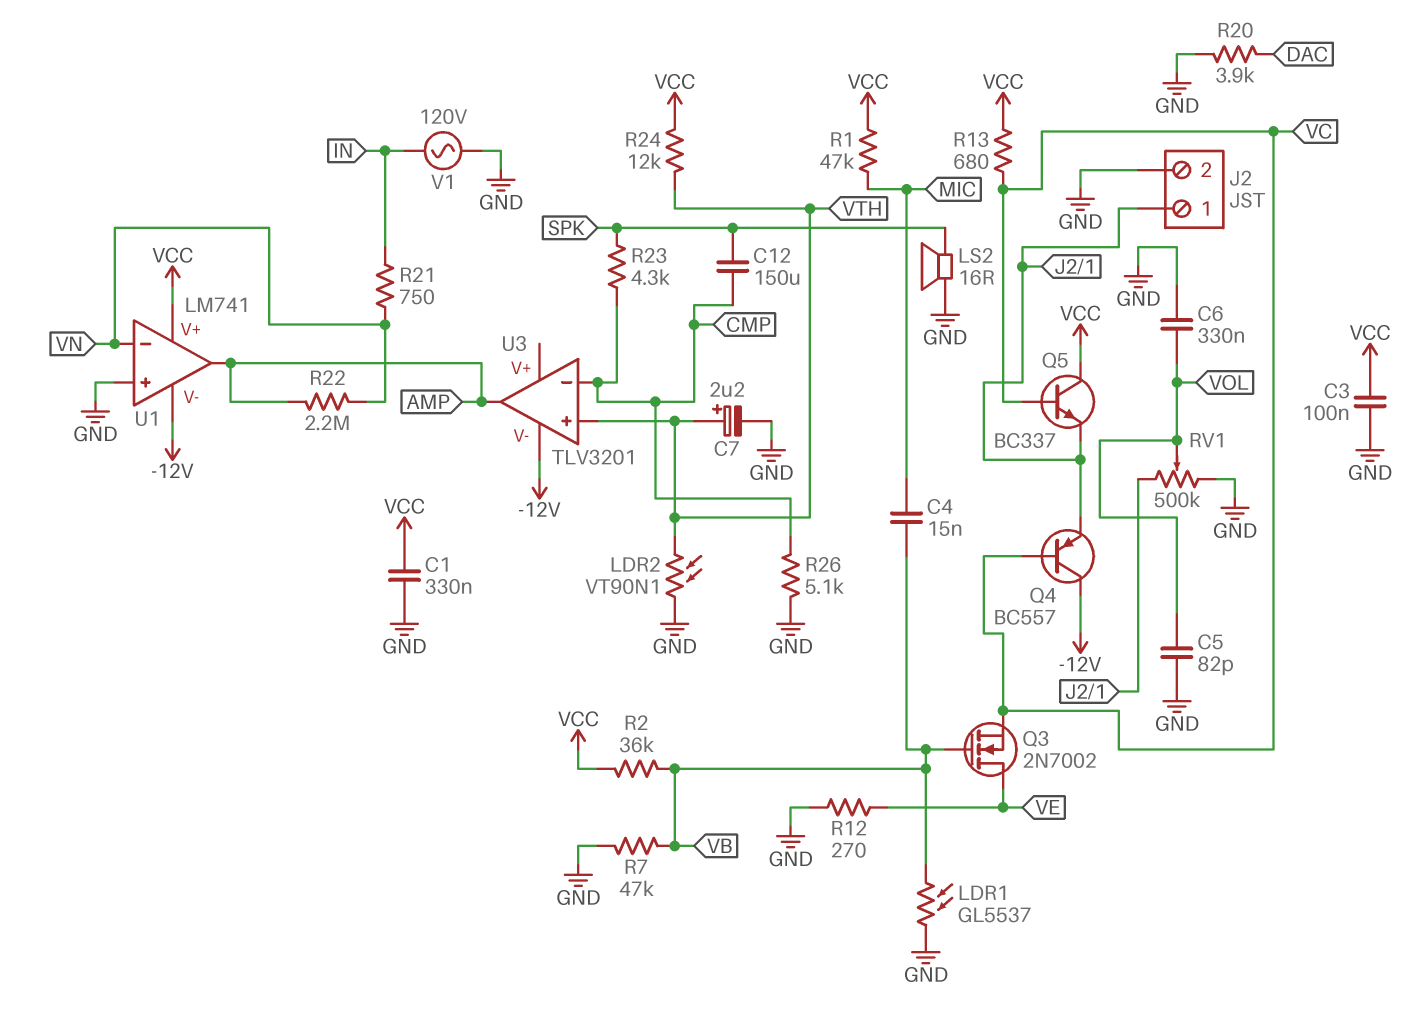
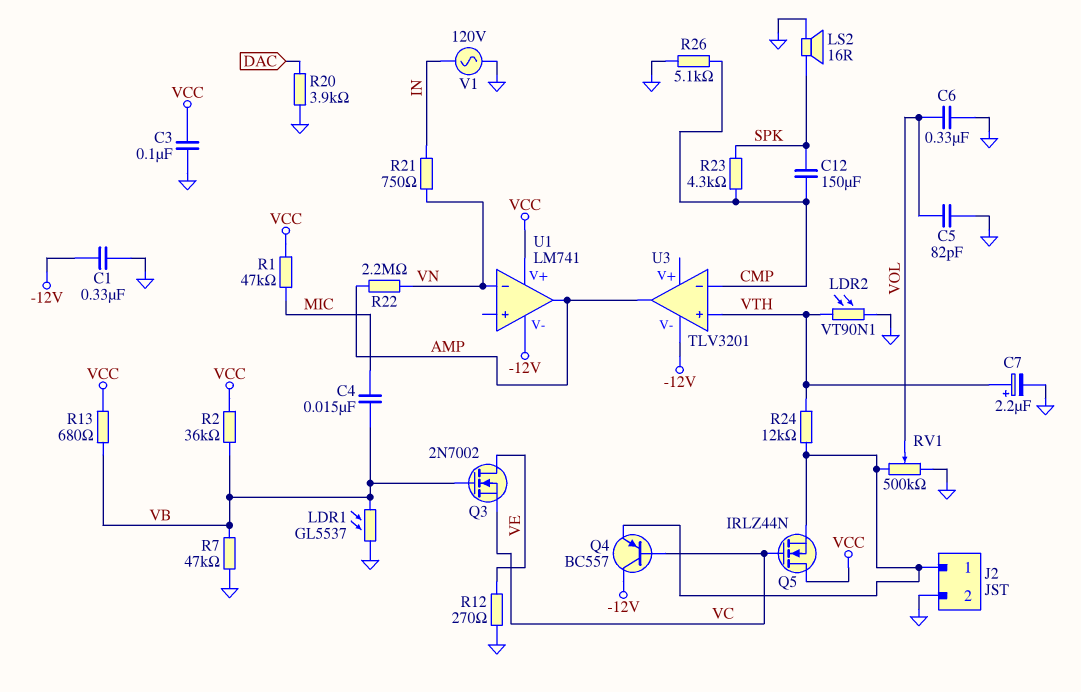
C1: 330nF (GND, VCC) -> 330nF (-12V, GND)
Q5: NPN BC337 (B VC, C VCC, E J2/1) -> NMOS IRLZ44N (G VC, D VCC, S J2/1)
R13: 680 (VC, VCC) -> 680 (VB, VCC)
R24: 12k (VCC, VTH) -> 12k (J2/1, VTH)
U1 pin in+: GND -> none

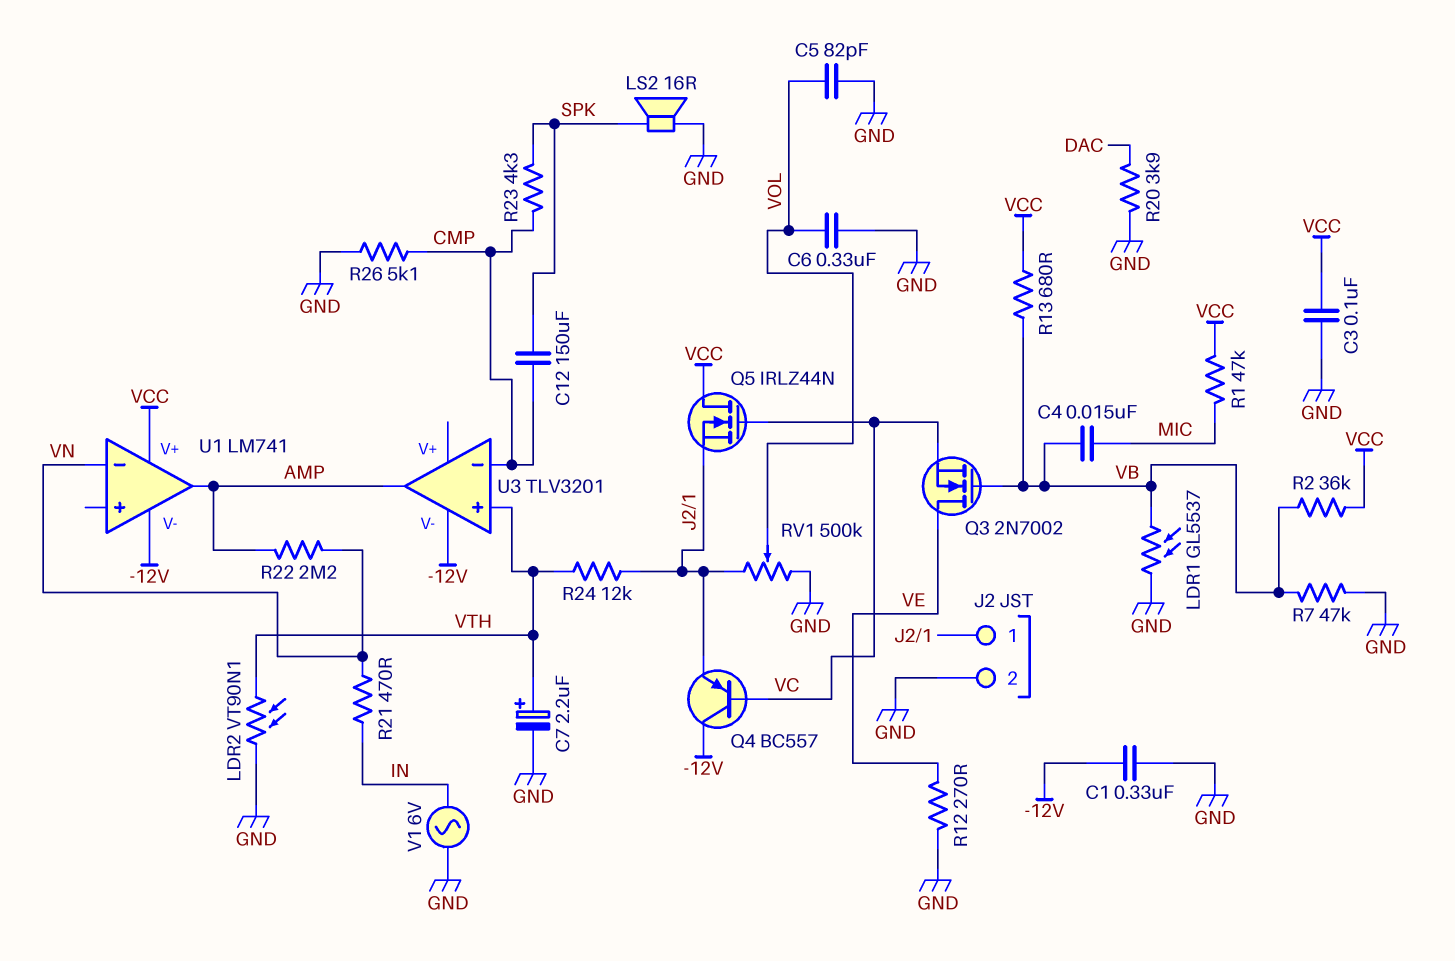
R21: 750 (IN, VN) -> 470 (IN, VN)
V1: AC 120V (GND, IN) -> AC 6V (GND, IN)

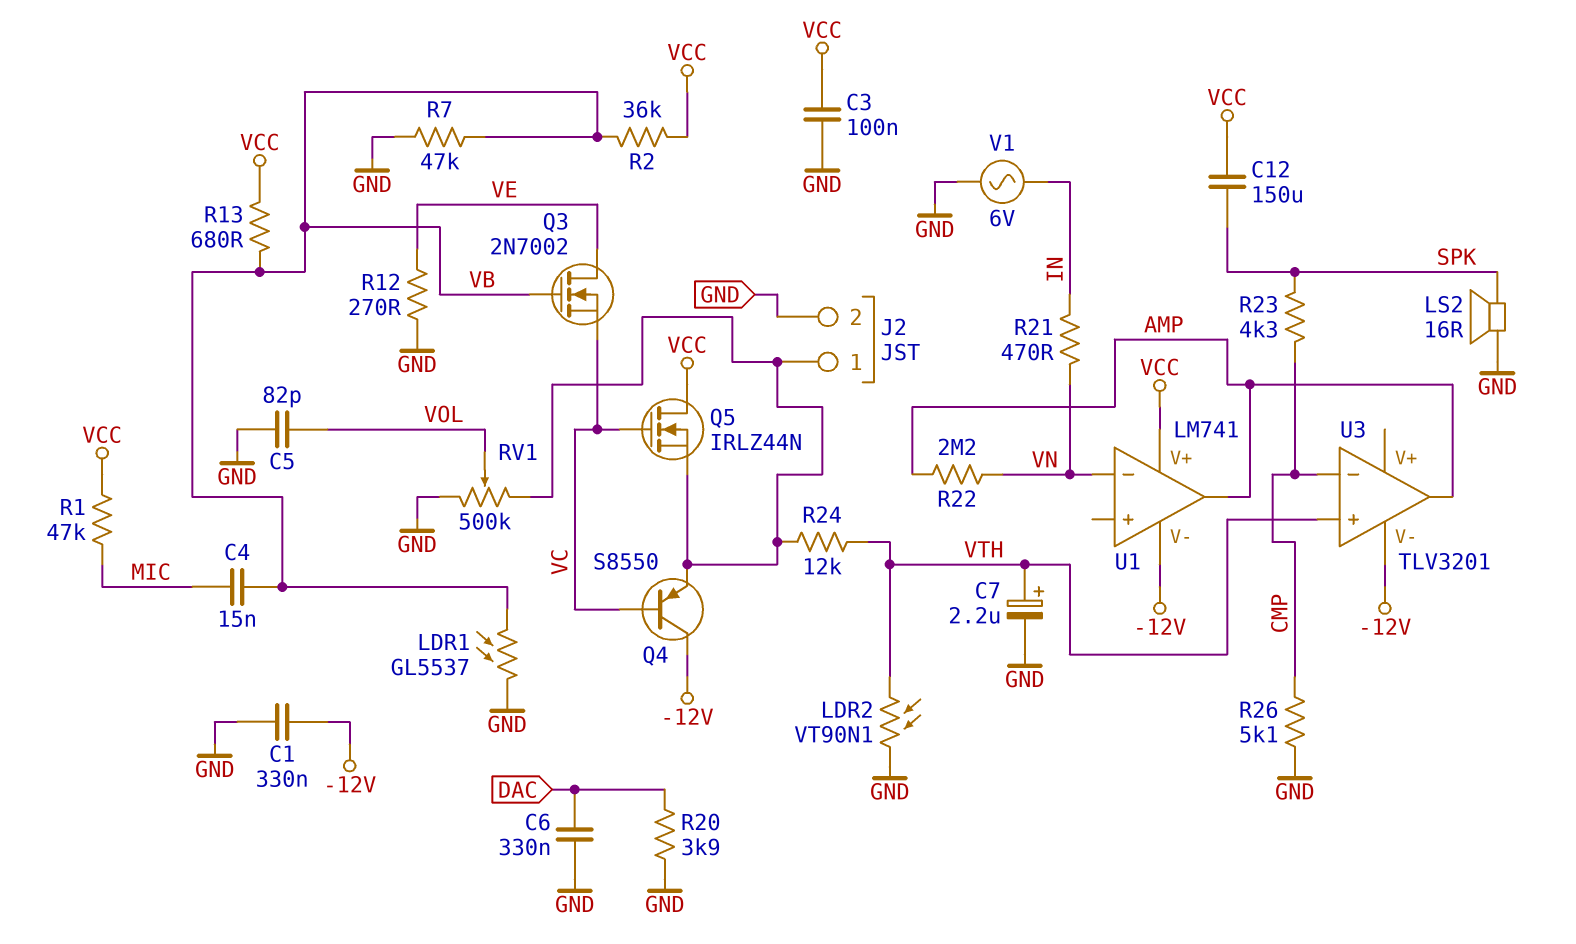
C6: 330nF (GND, VOL) -> 330nF (DAC, GND)
C12: 150uF (CMP, SPK) -> 150uF (SPK, VCC)
Q4: PNP BC557 (B VC, C -12V, E J2/1) -> PNP S8550 (B VC, C -12V, E J2/1)

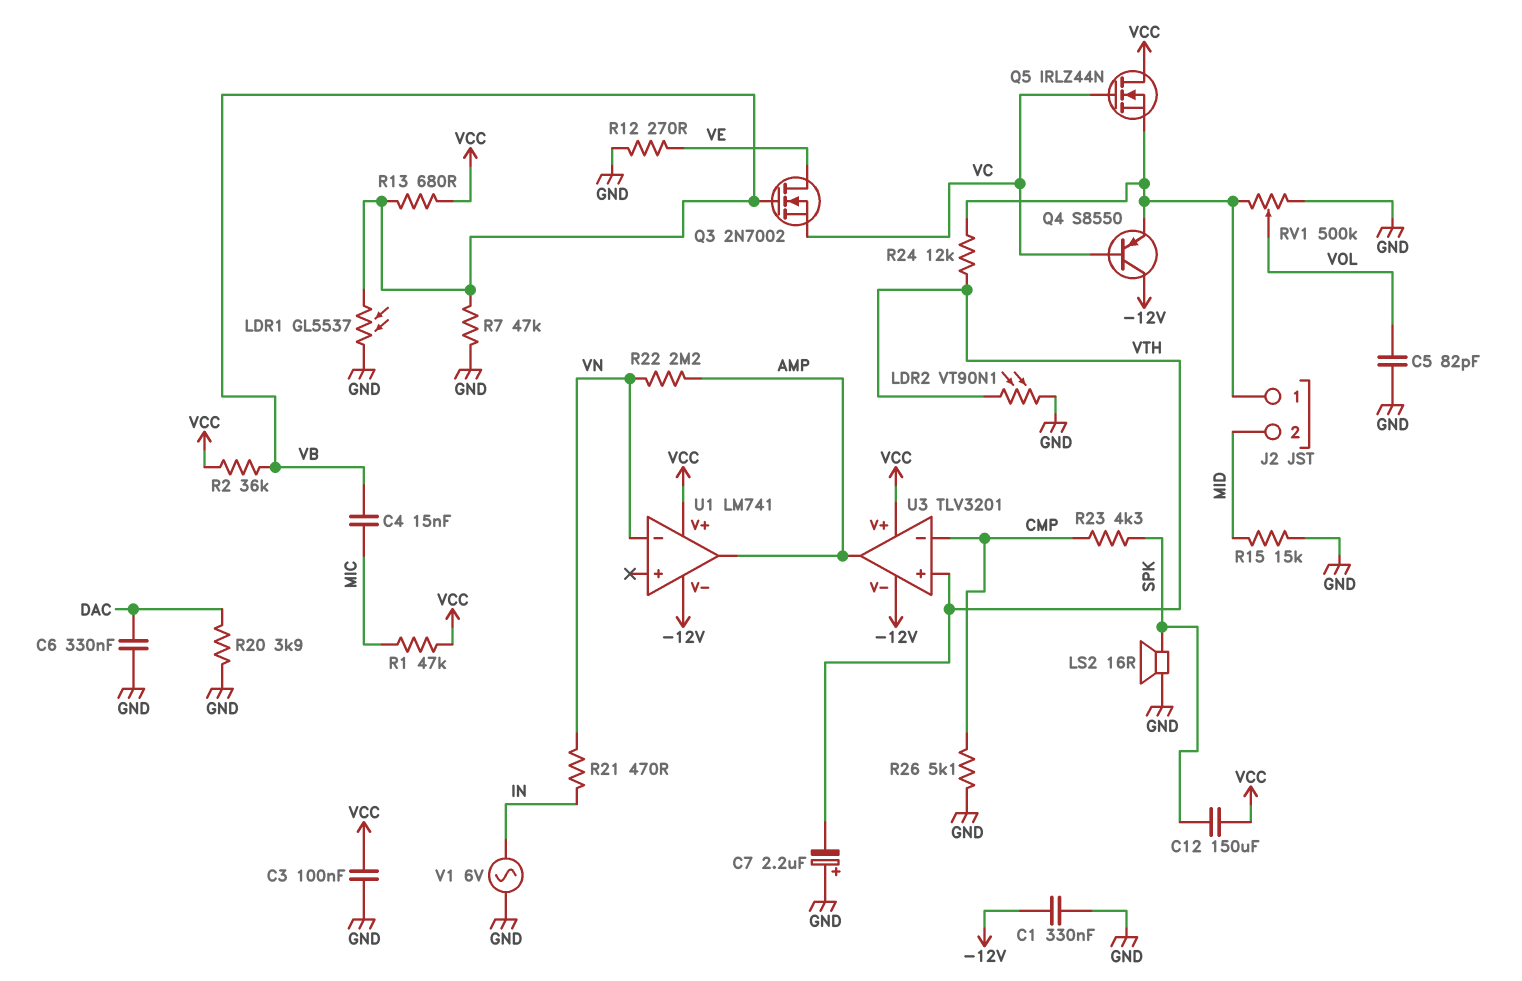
C7: 2.2uF (plus VTH, minus GND) -> 2.2uF (plus GND, minus VTH)
J2 pin 2: GND -> MID
R15: none -> 15k (GND, MID)
U3 pin V+: none -> VCC

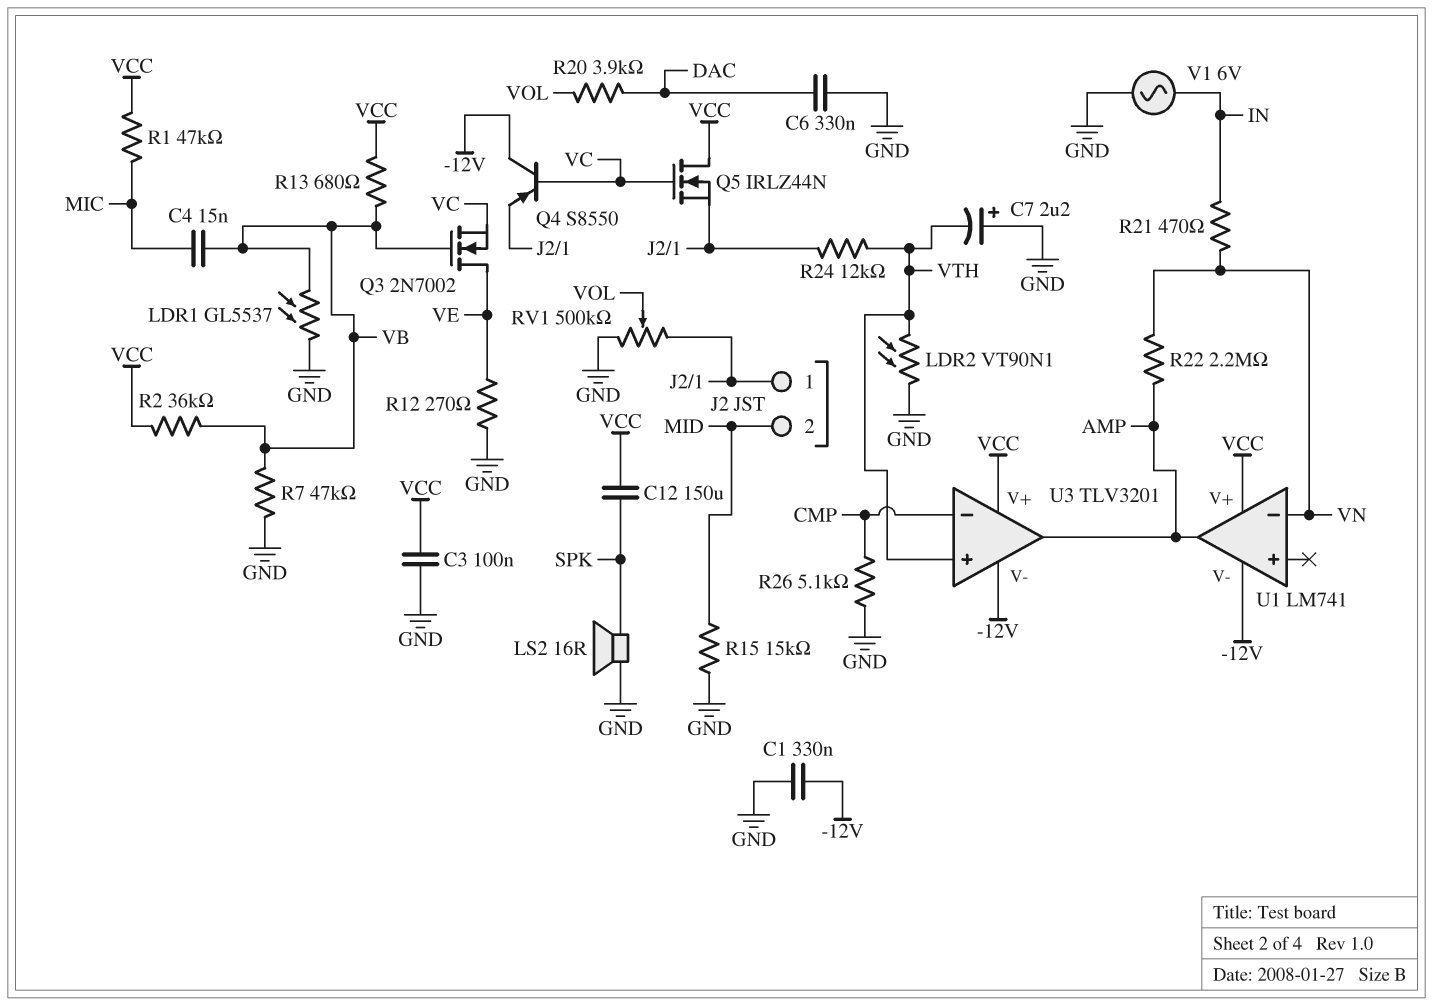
C5: 82pF (GND, VOL) -> none
R20: 3.9k (DAC, GND) -> 3.9k (DAC, VOL)
R23: 4.3k (CMP, SPK) -> none

